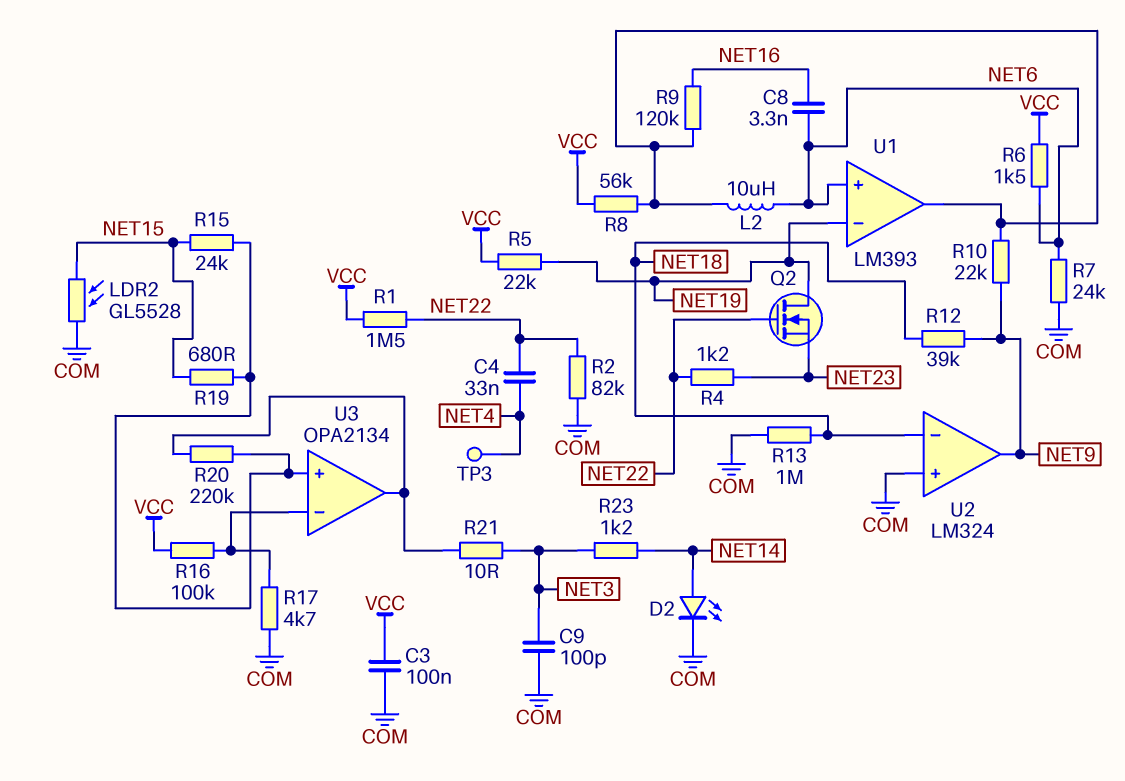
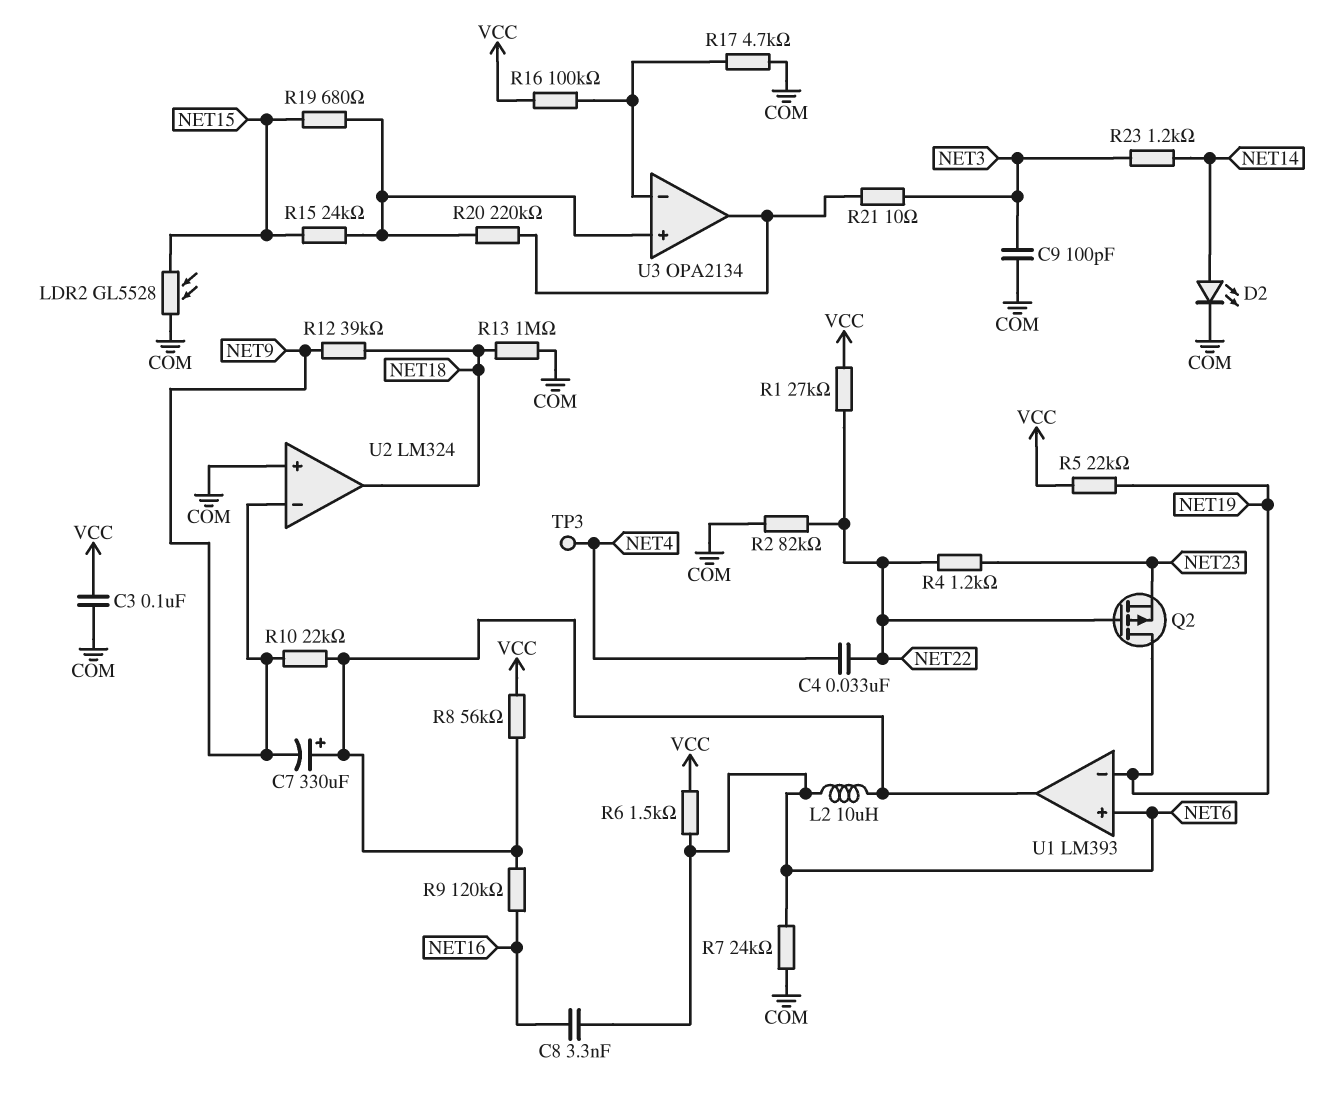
C7: none -> 330uF (plus U1/out, minus NET9)
Q2: NMOS (G NET22, D NET19, S NET23) -> PMOS (G NET22, D NET19, S NET23)
R1: 1.5M (NET22, VCC) -> 27k (NET22, VCC)
U2 pin in-: NET18 -> NET9
U2 pin out: NET9 -> NET18

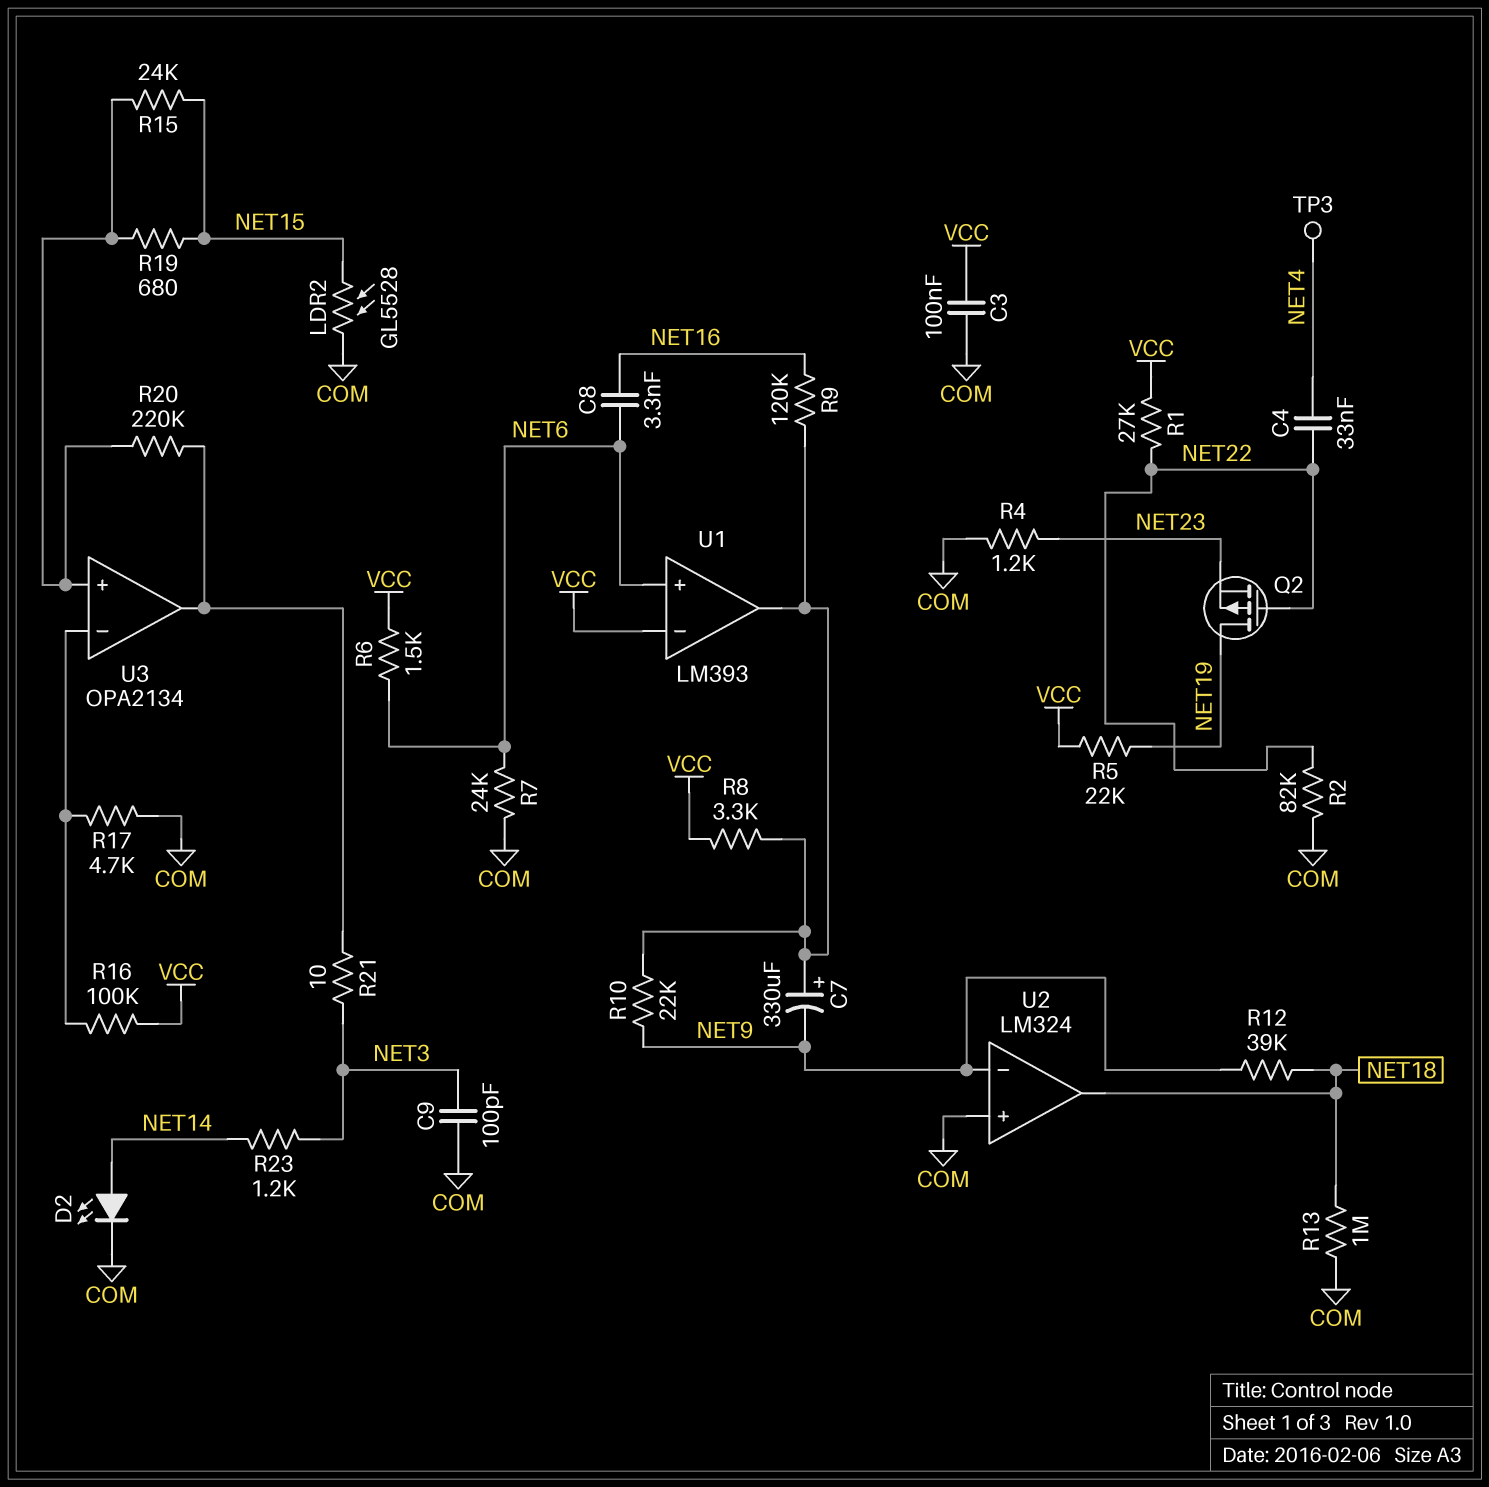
L2: 10uH (NET6, U1/out) -> none
R4: 1.2k (NET22, NET23) -> 1.2k (COM, NET23)
R8: 56k (U1/out, VCC) -> 3.3k (U1/out, VCC)
U1 pin in-: NET19 -> VCC

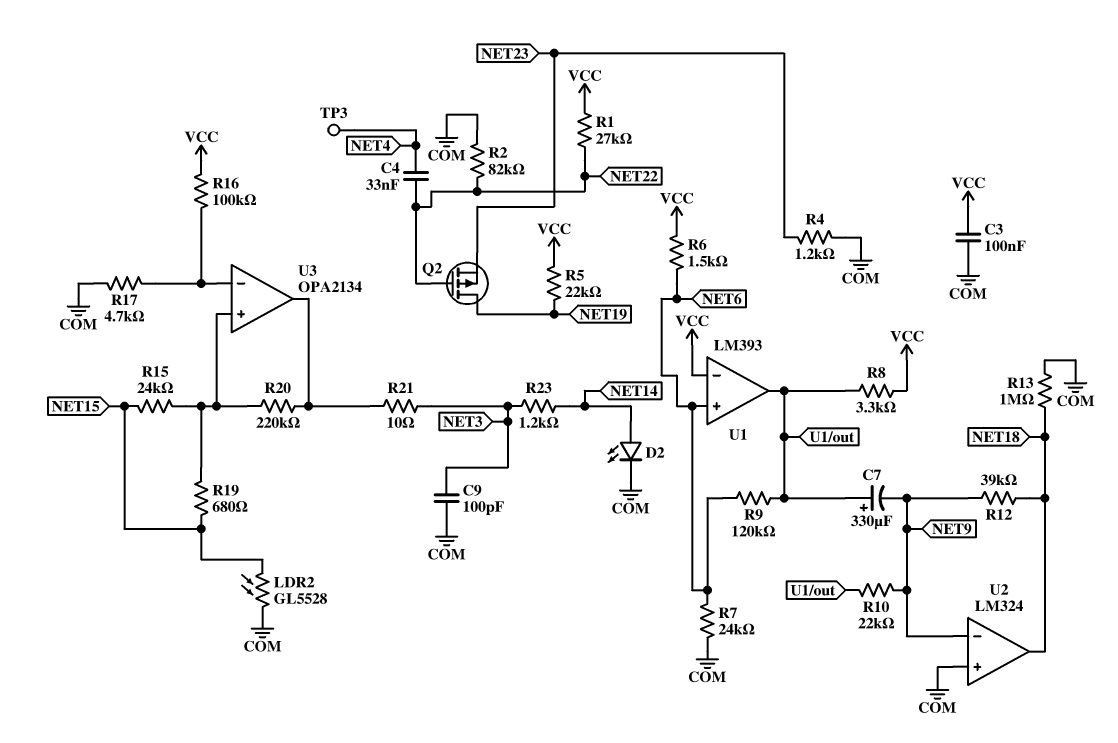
C8: 3.3nF (NET6, NET16) -> none
R9: 120k (NET16, U1/out) -> 120k (NET6, U1/out)

